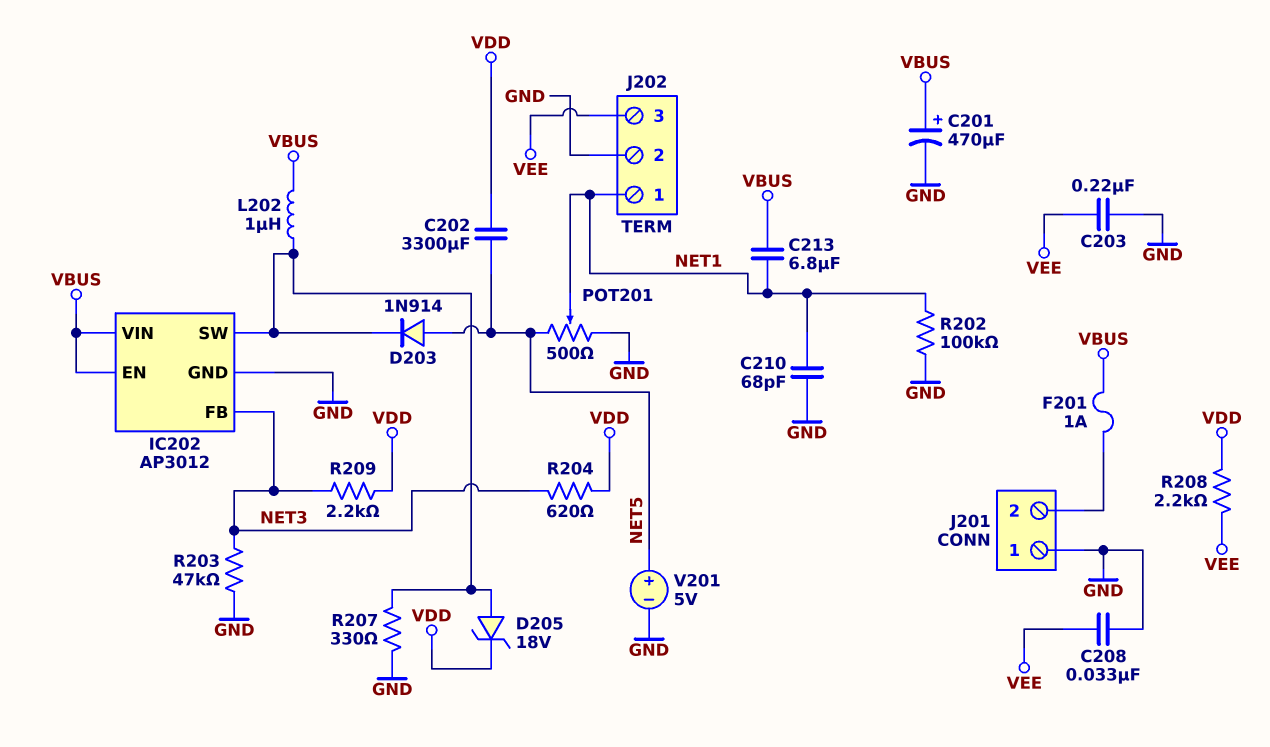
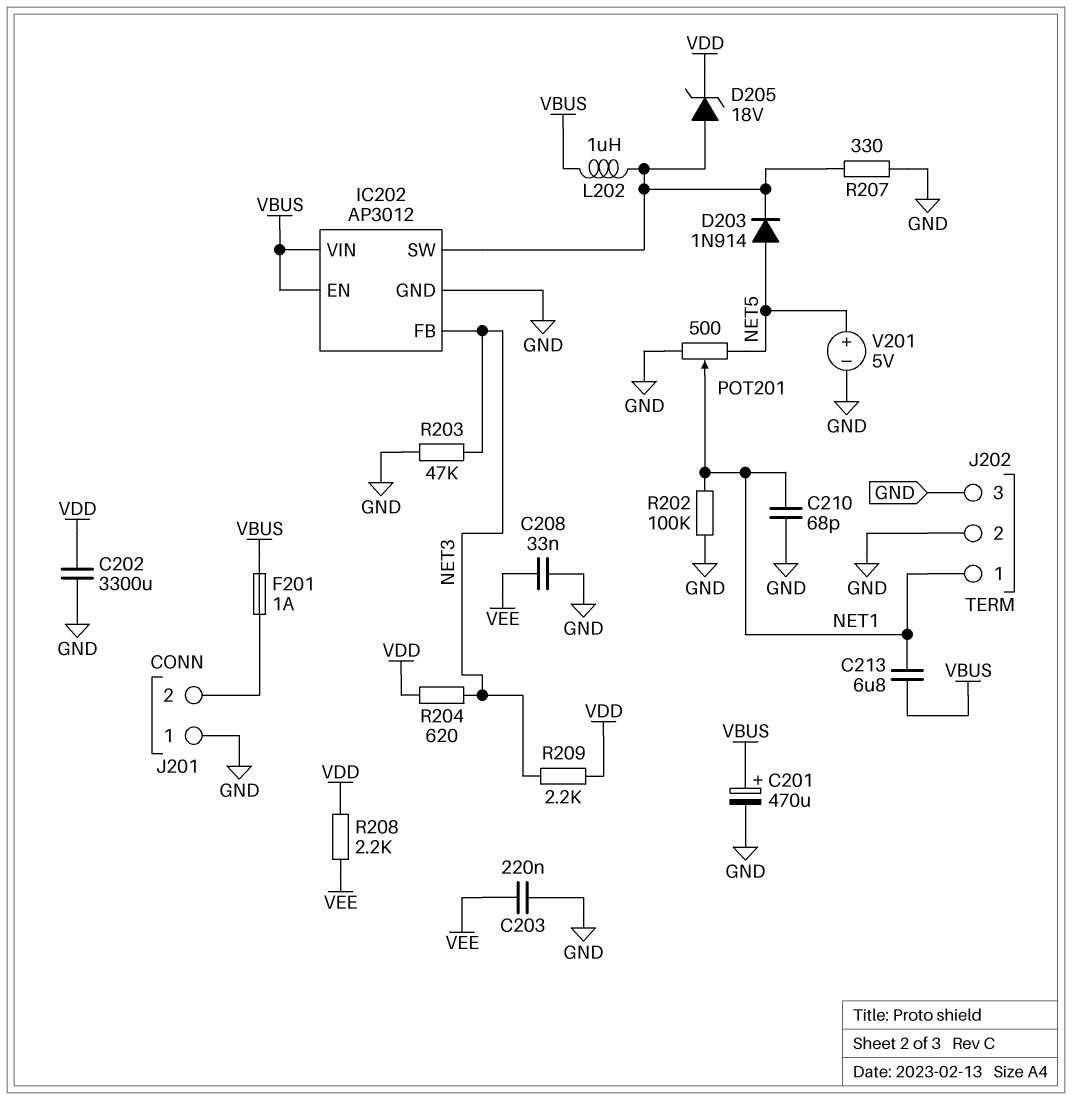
C202: 3300uF (NET5, VDD) -> 3300uF (GND, VDD)
J202 pin 3: VEE -> GND

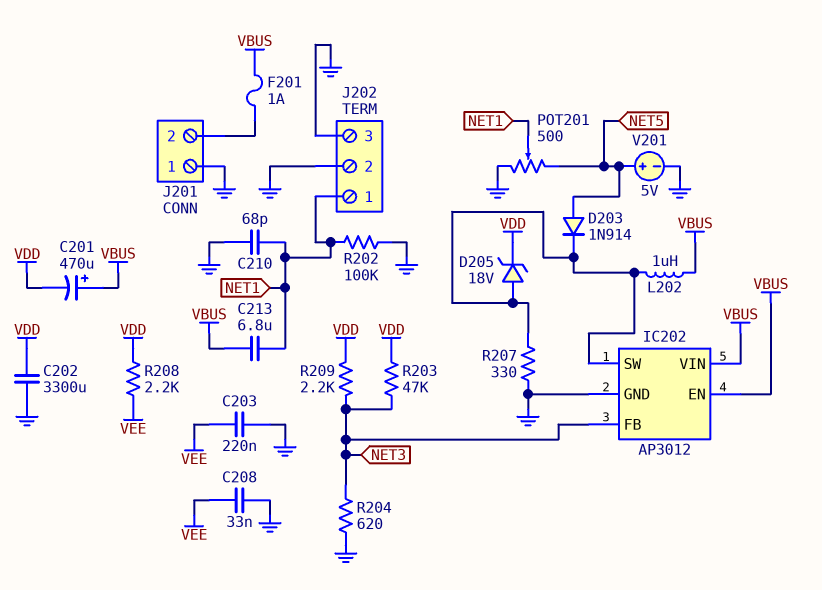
C201: 470uF (plus VBUS, minus GND) -> 470uF (plus VBUS, minus VDD)
R203: 47k (GND, NET3) -> 47k (NET3, VDD)
R204: 620 (NET3, VDD) -> 620 (GND, NET3)

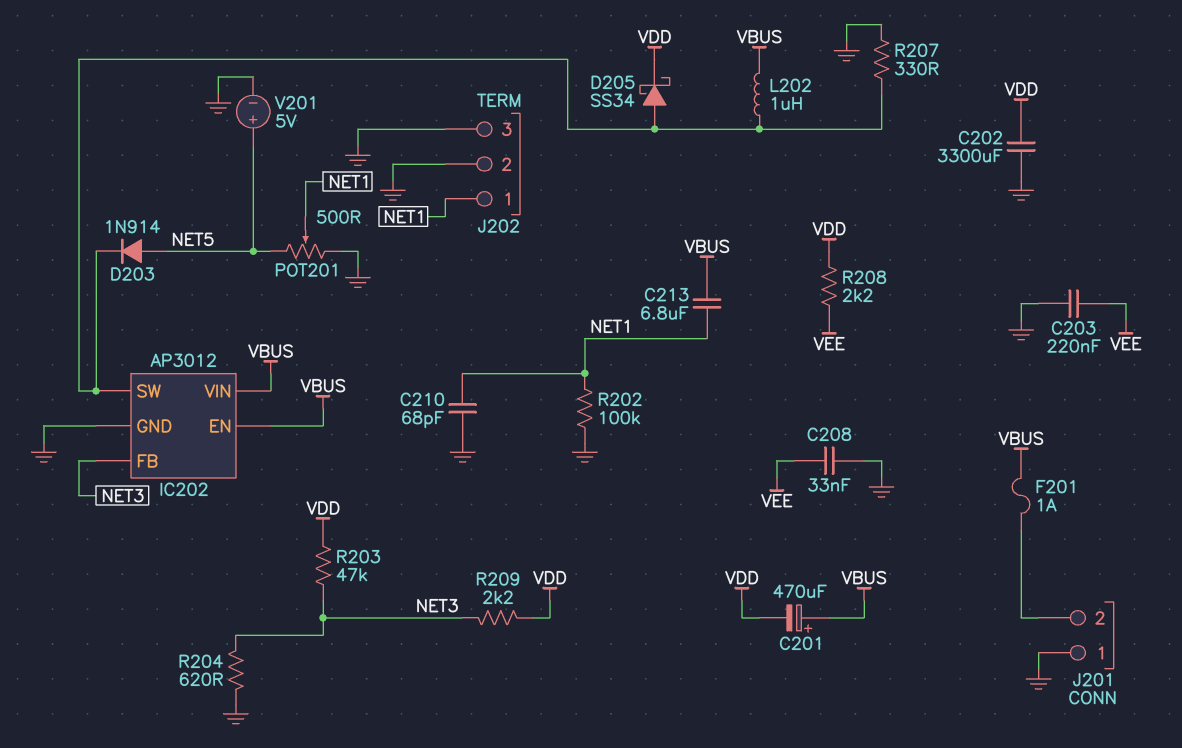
D205: zener 18V (A IC202/SW, K VDD) -> schottky SS34 (A IC202/SW, K VDD)

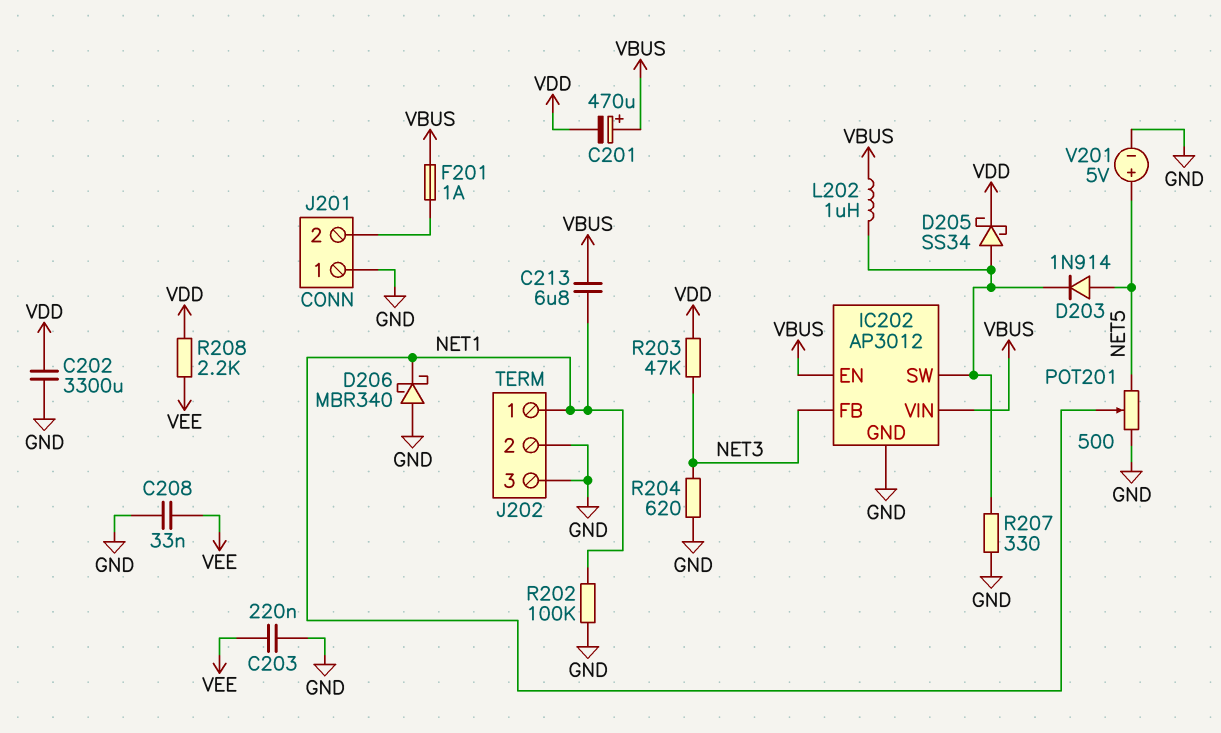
C210: 68pF (GND, NET1) -> none
D206: none -> schottky MBR340 (A GND, K NET1)
R209: 2.2k (NET3, VDD) -> none

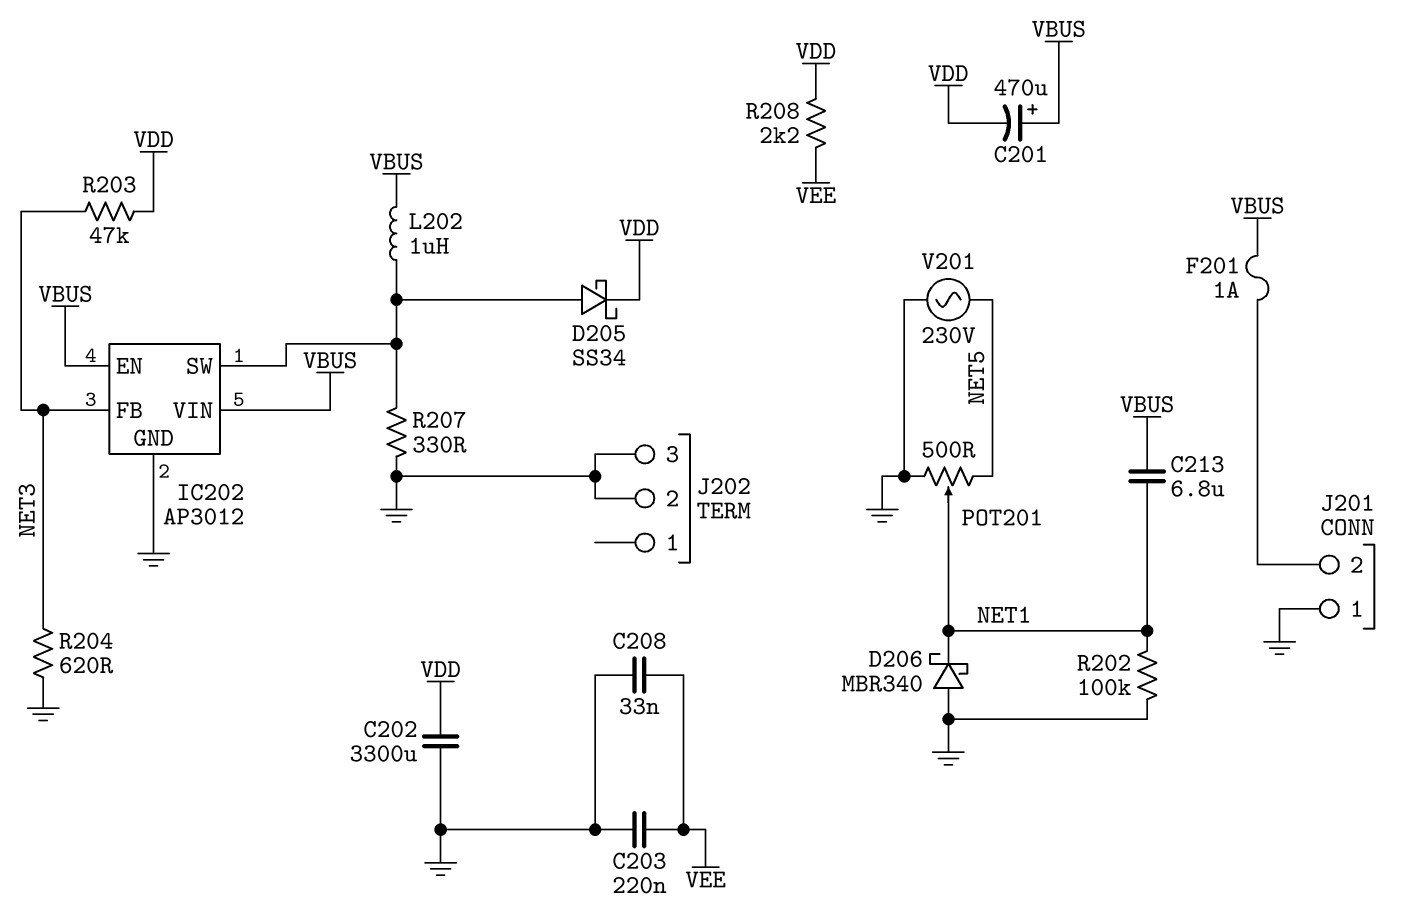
D203: diode 1N914 (A NET5, K IC202/SW) -> none
J202 pin 1: NET1 -> none
V201: 5V (plus NET5, minus GND) -> AC 230V (GND, NET5)

